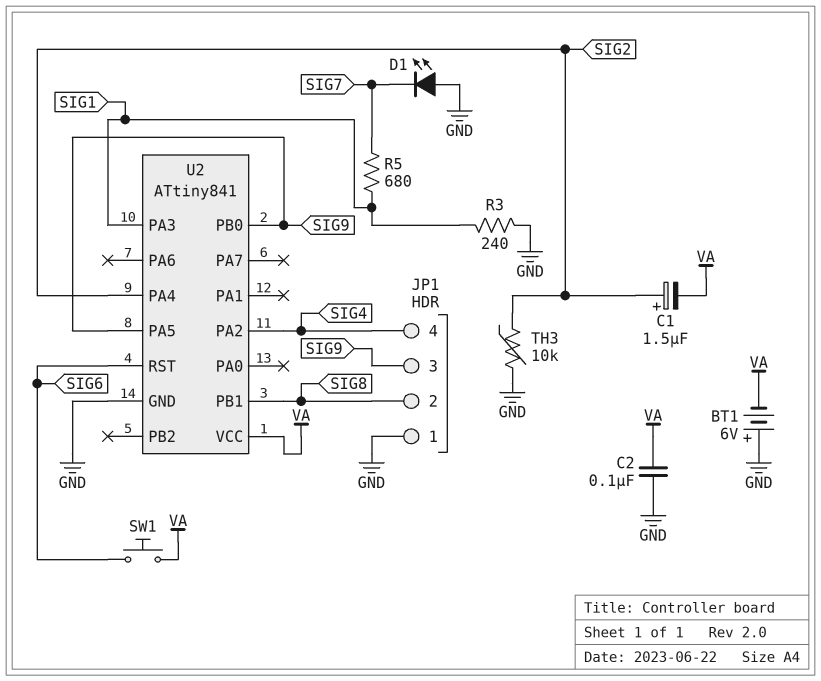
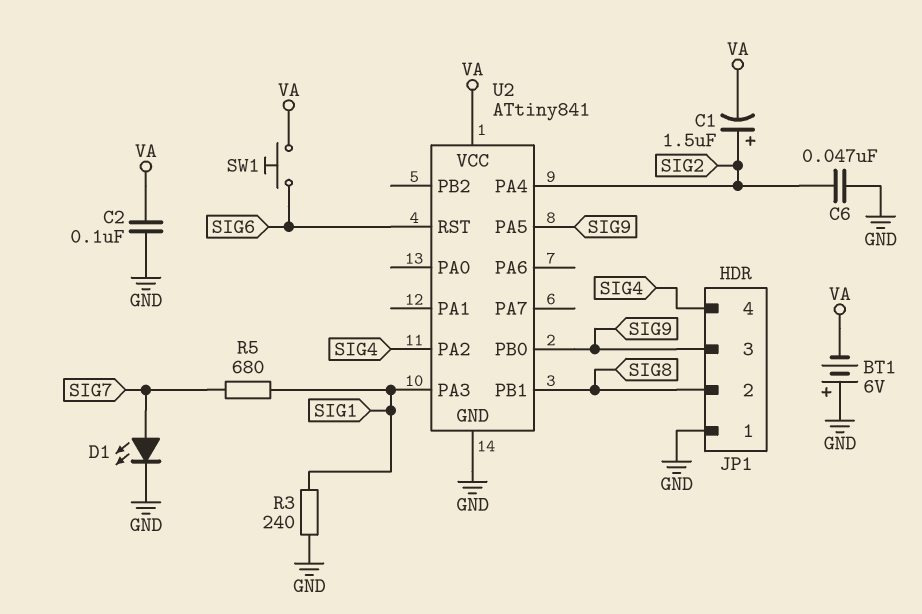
C6: none -> 47nF (GND, SIG2)
D1: LED (A GND, K SIG7) -> LED (A SIG7, K GND)
TH3: 10k (GND, SIG2) -> none

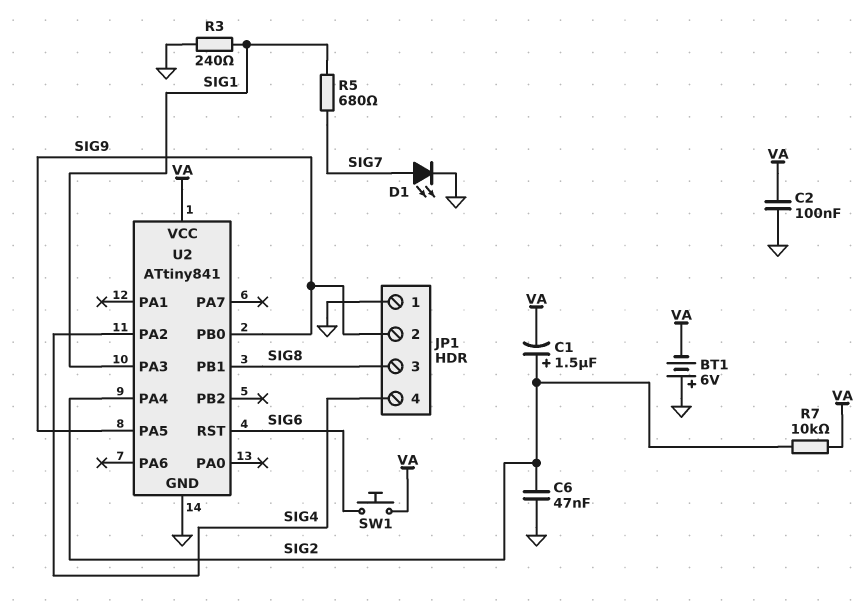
JP1 pin 2: SIG8 -> SIG9
JP1 pin 3: SIG9 -> SIG8
R7: none -> 10k (SIG2, VA)

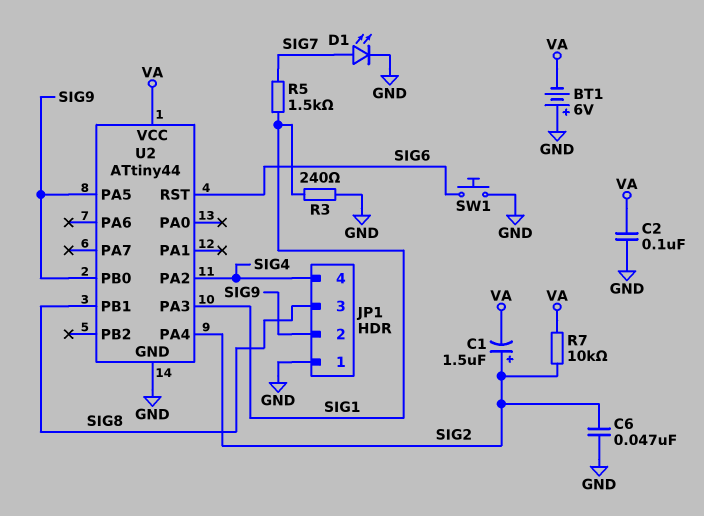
R5: 680 (SIG1, SIG7) -> 1.5k (SIG1, SIG7)
SW1: button (SIG6, VA) -> button (GND, SIG6)
U2: ATtiny841 -> ATtiny44

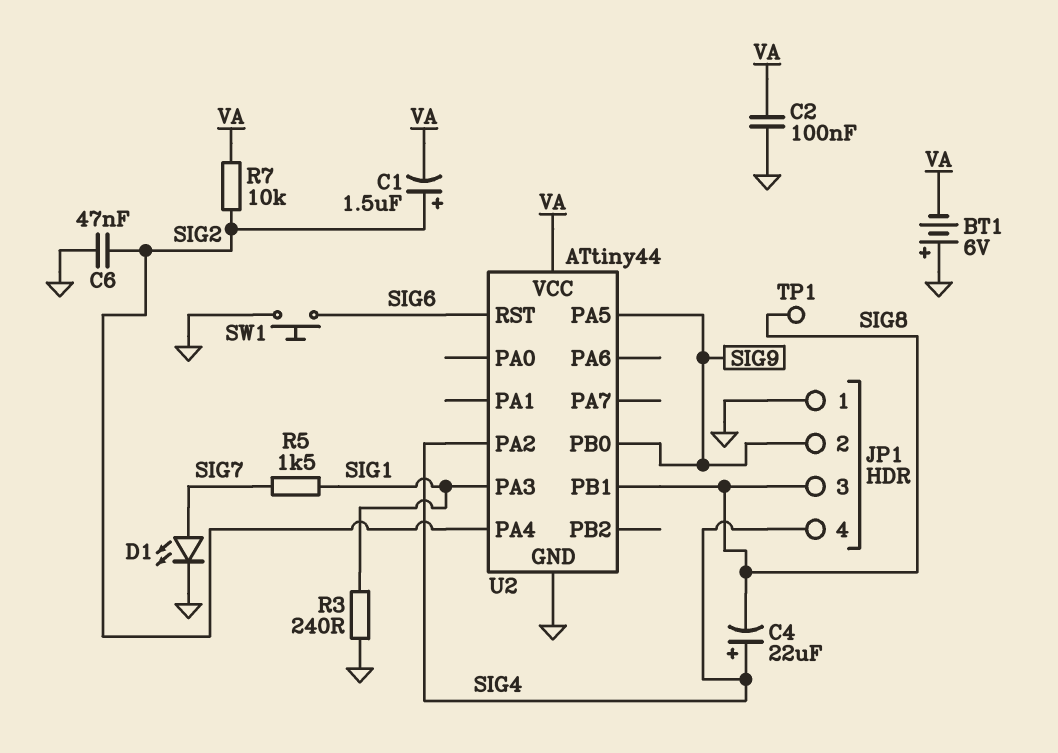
C4: none -> 22uF (plus SIG4, minus SIG8)
TP1: none -> test point (SIG8)

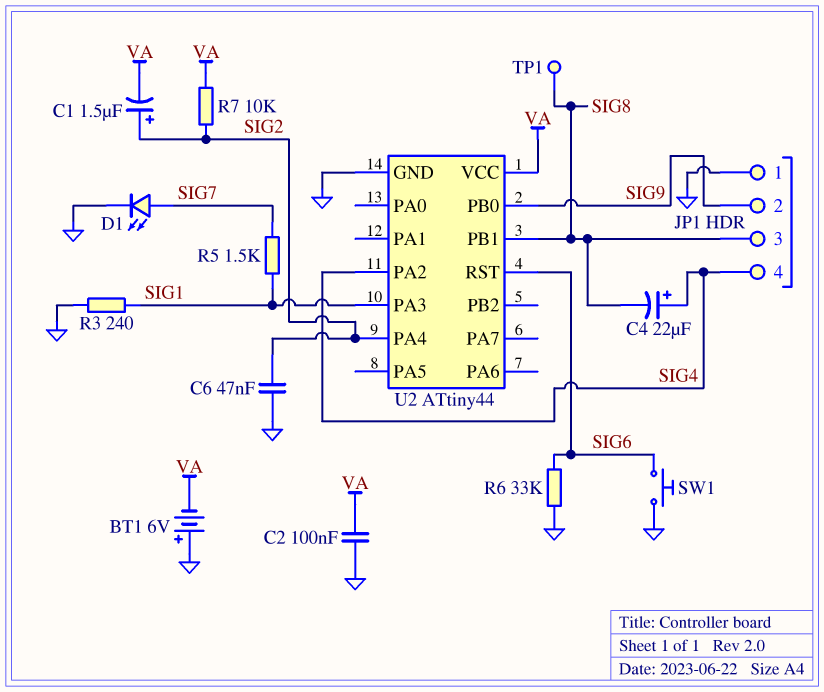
R6: none -> 33k (GND, SIG6)
U2 pin PA5: SIG9 -> none

